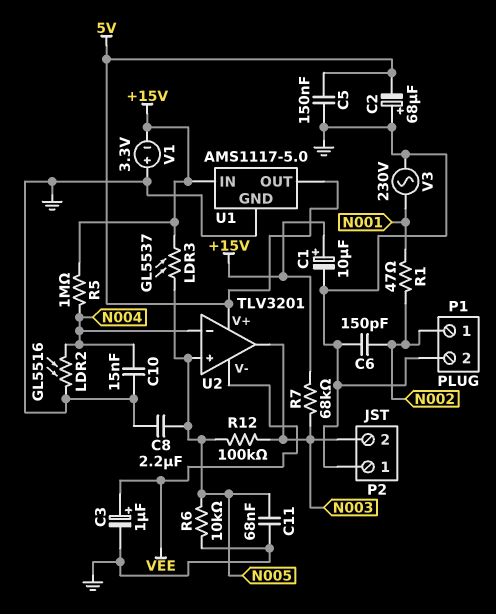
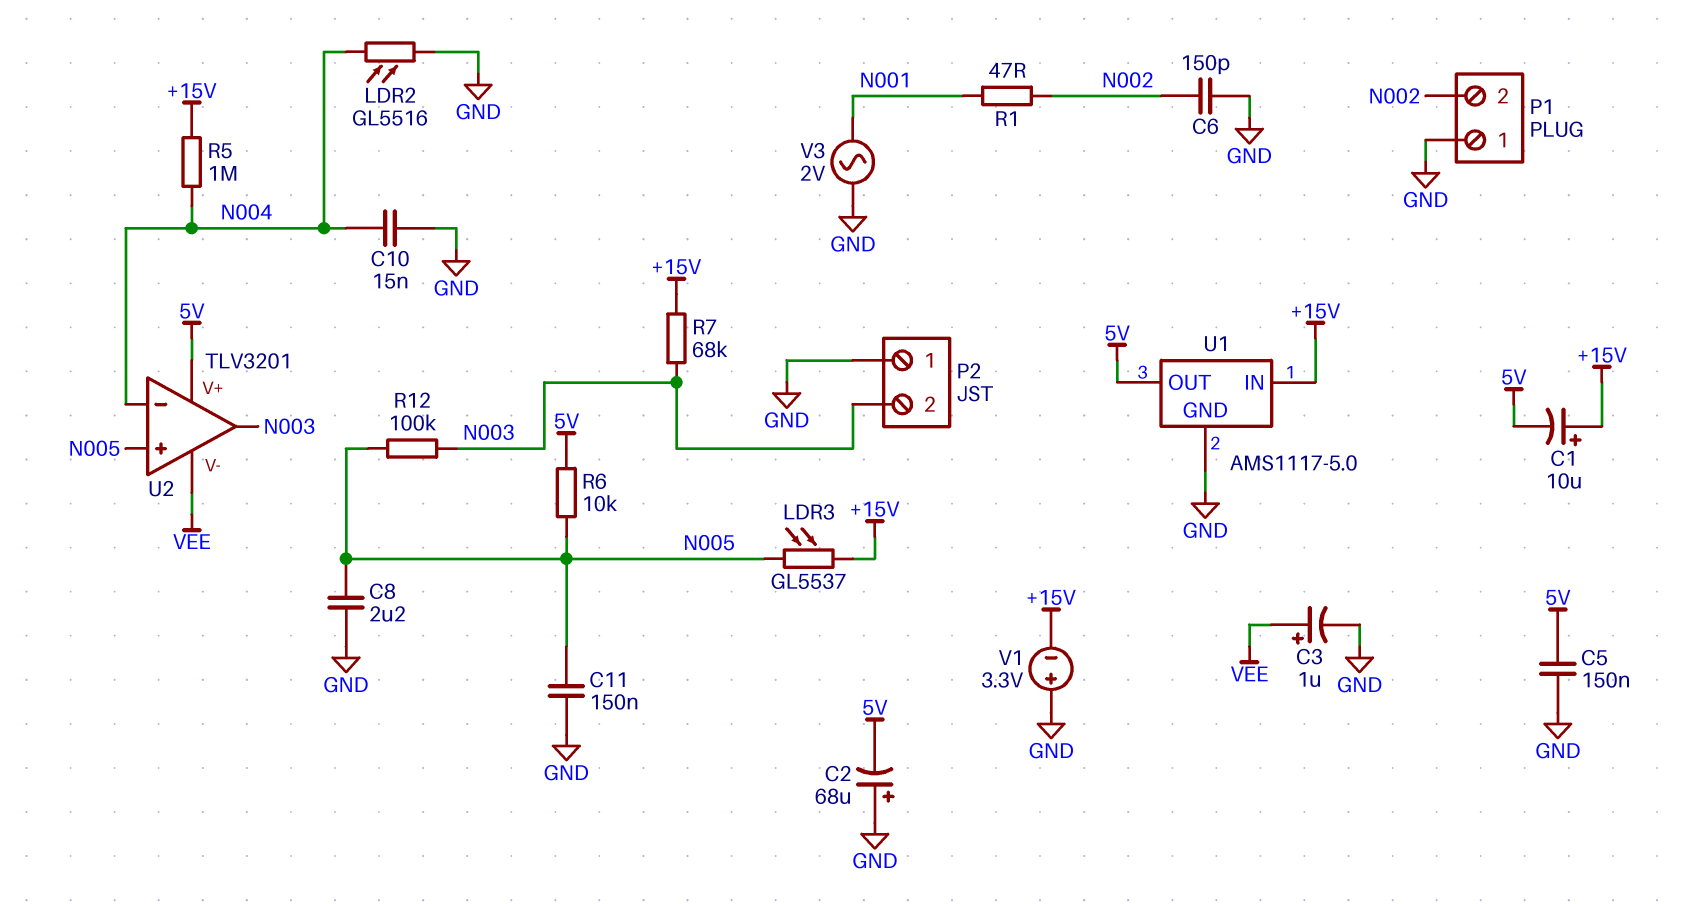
C1: 10uF (plus +15V, minus GND) -> 10uF (plus +15V, minus 5V)
C11: 68nF (GND, N005) -> 150nF (GND, N005)
P1 pin 1: N002 -> GND
P1 pin 2: GND -> N002
R6: 10k (GND, N005) -> 10k (5V, N005)
V3: AC 230V (GND, N001) -> AC 2V (GND, N001)

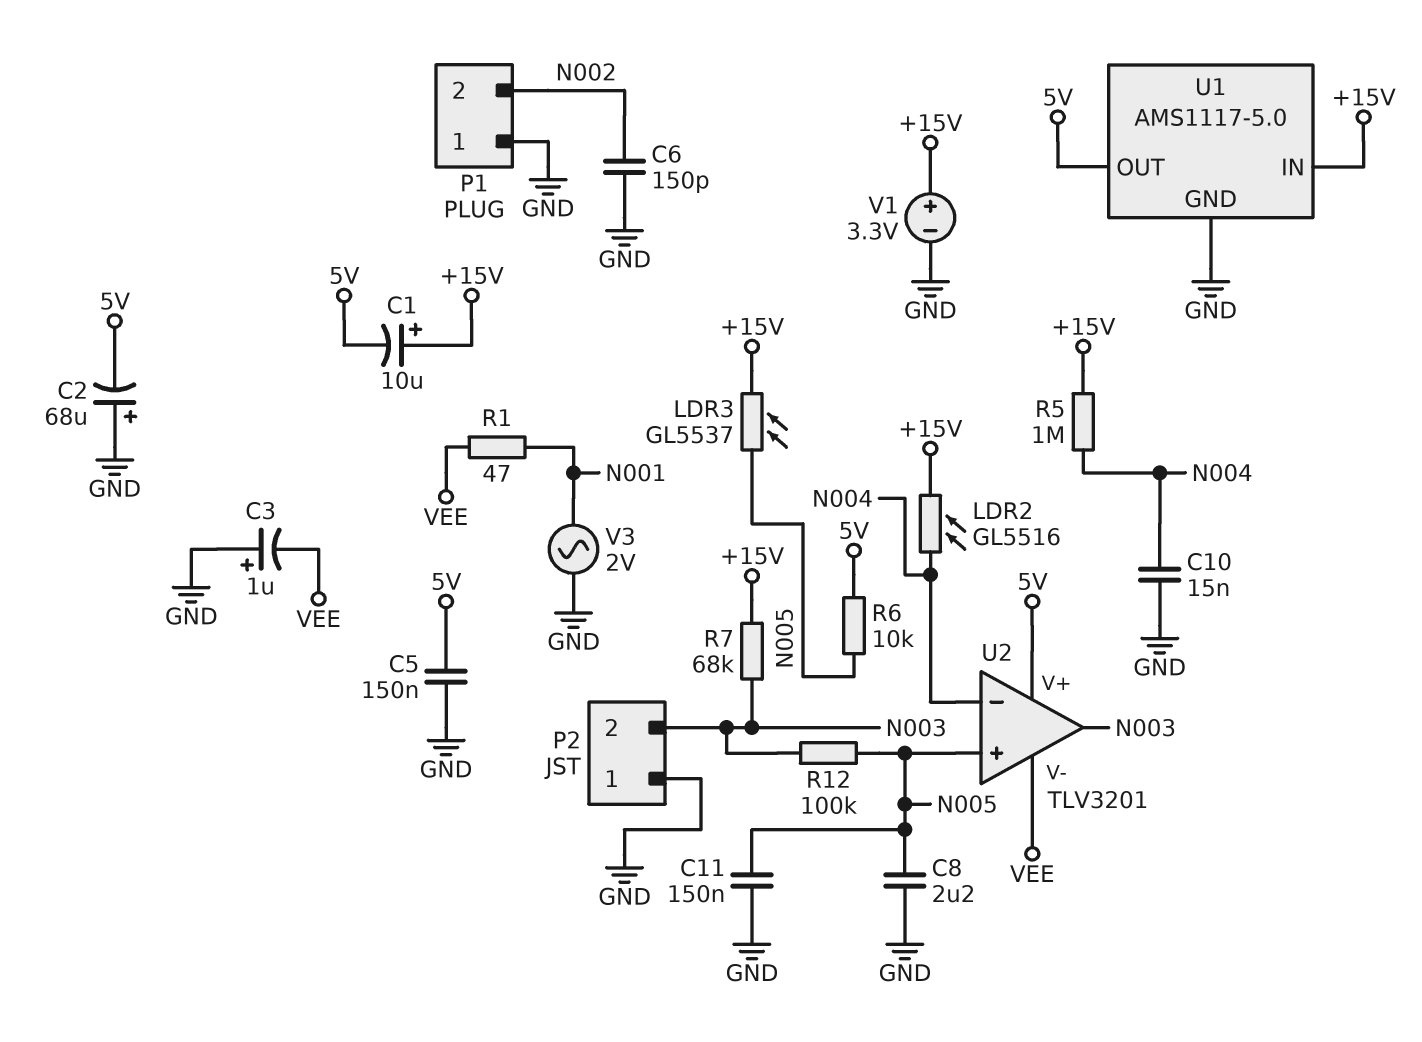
C3: 1uF (plus VEE, minus GND) -> 1uF (plus GND, minus VEE)
LDR2: GL5516 (GND, N004) -> GL5516 (+15V, N004)
R1: 47 (N001, N002) -> 47 (N001, VEE)
V1: 3.3V (plus GND, minus +15V) -> 3.3V (plus +15V, minus GND)

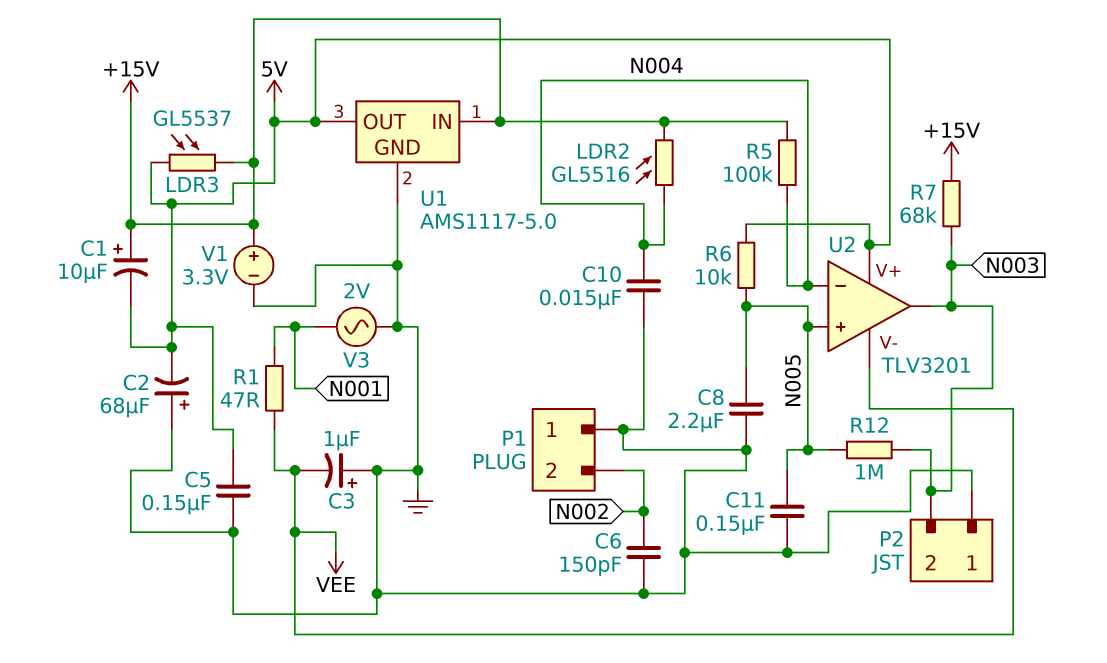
LDR3: GL5537 (+15V, N005) -> GL5537 (+15V, 5V)
R5: 1M (+15V, N004) -> 100k (+15V, N004)
R12: 100k (N003, N005) -> 1M (N003, N005)

